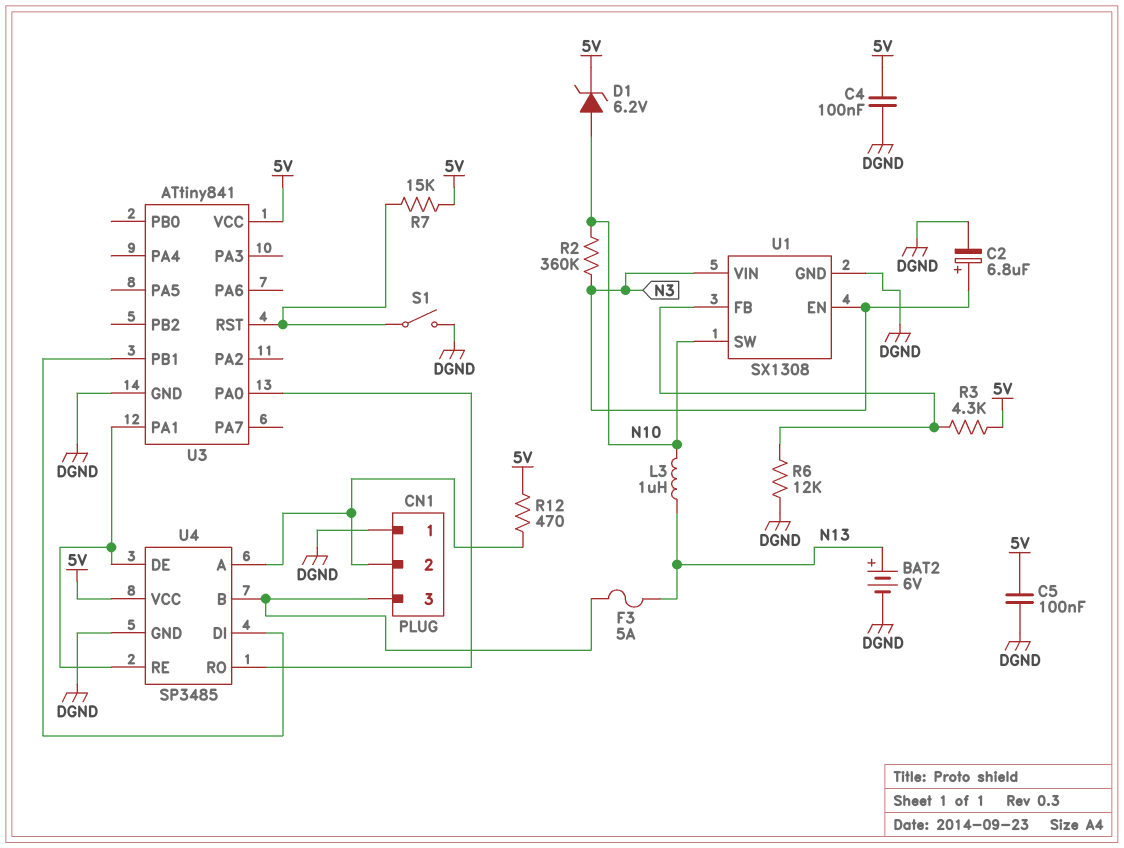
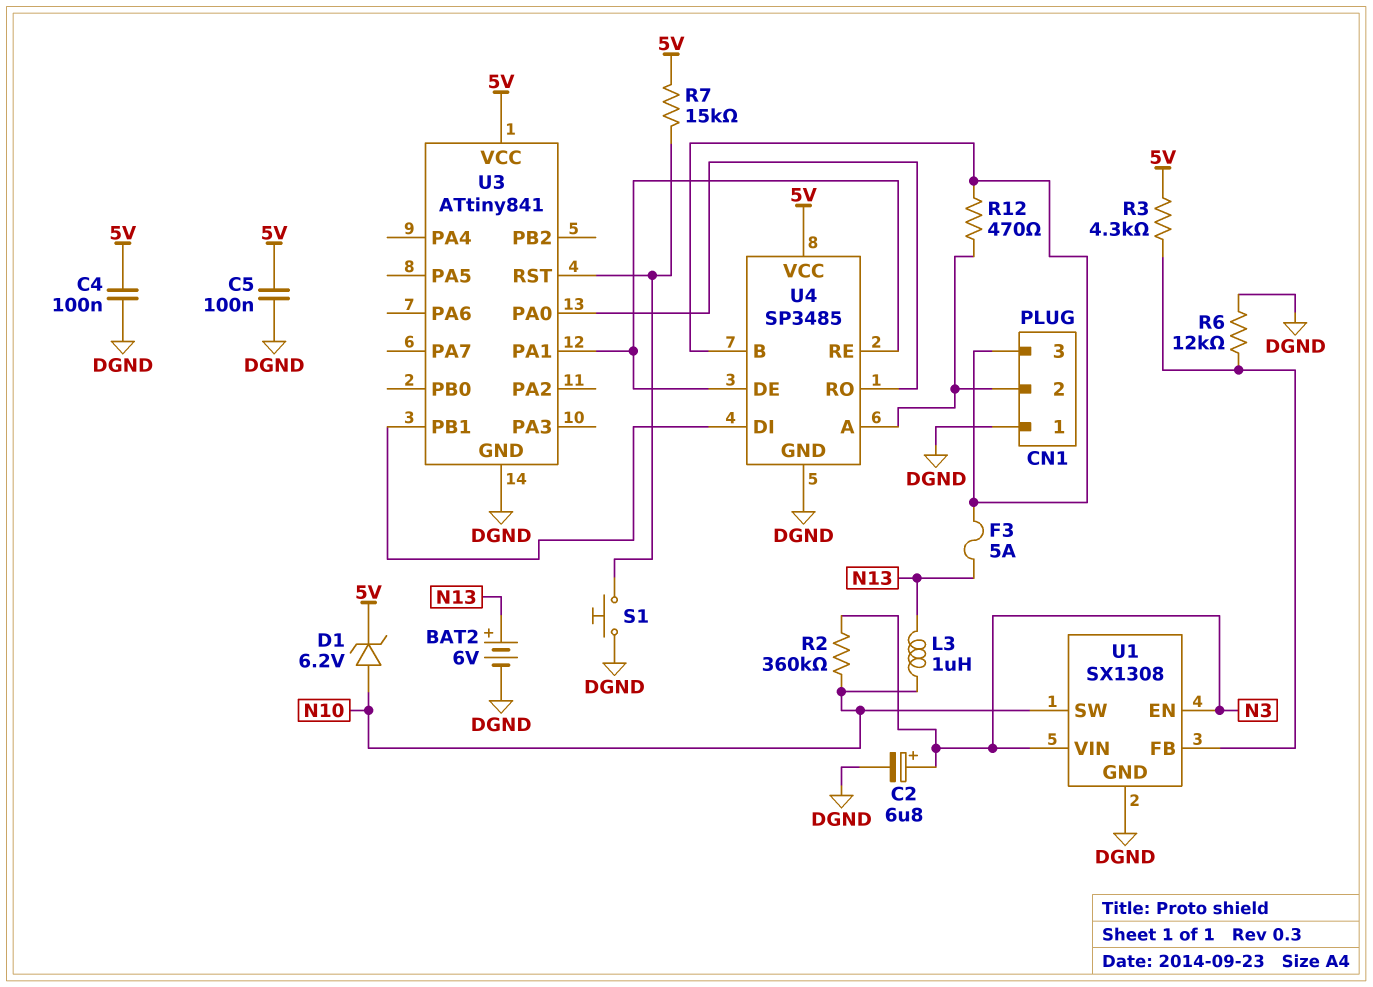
R12: 470 (5V, CN1/2) -> 470 (CN1/2, CN1/3)
S1: switch (DGND, U3/RST) -> button (DGND, U3/RST)

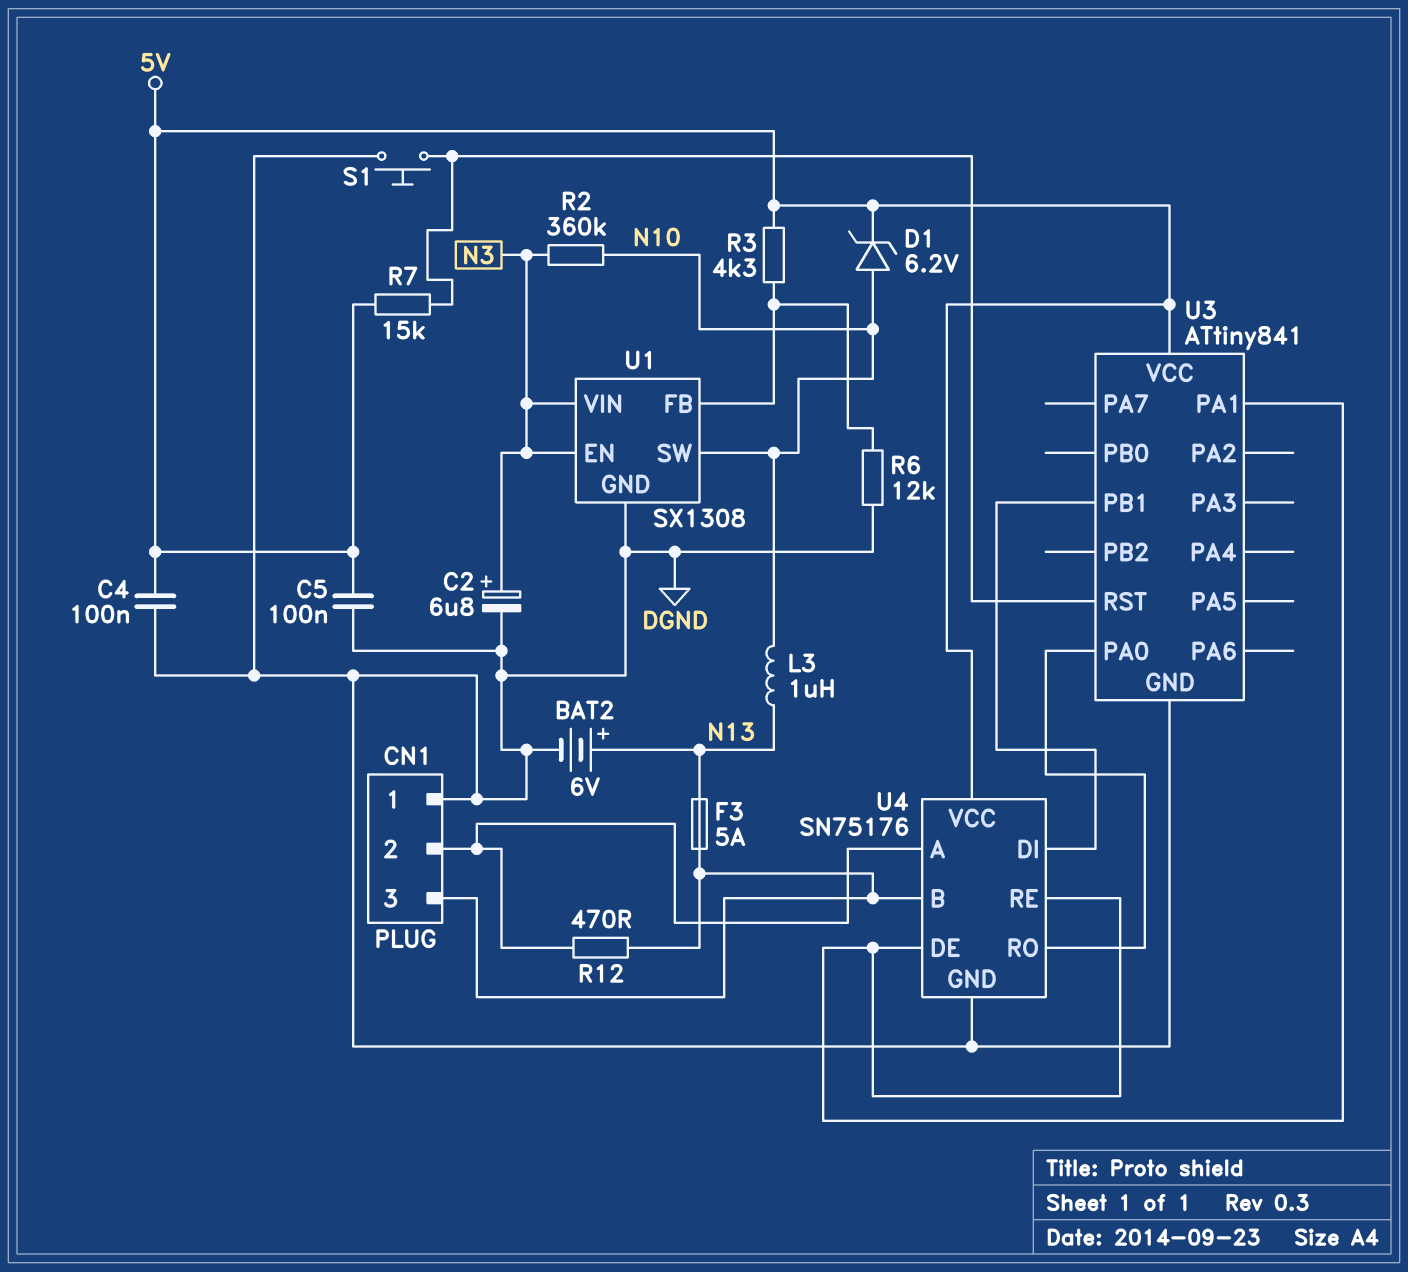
U4: SP3485 -> SN75176

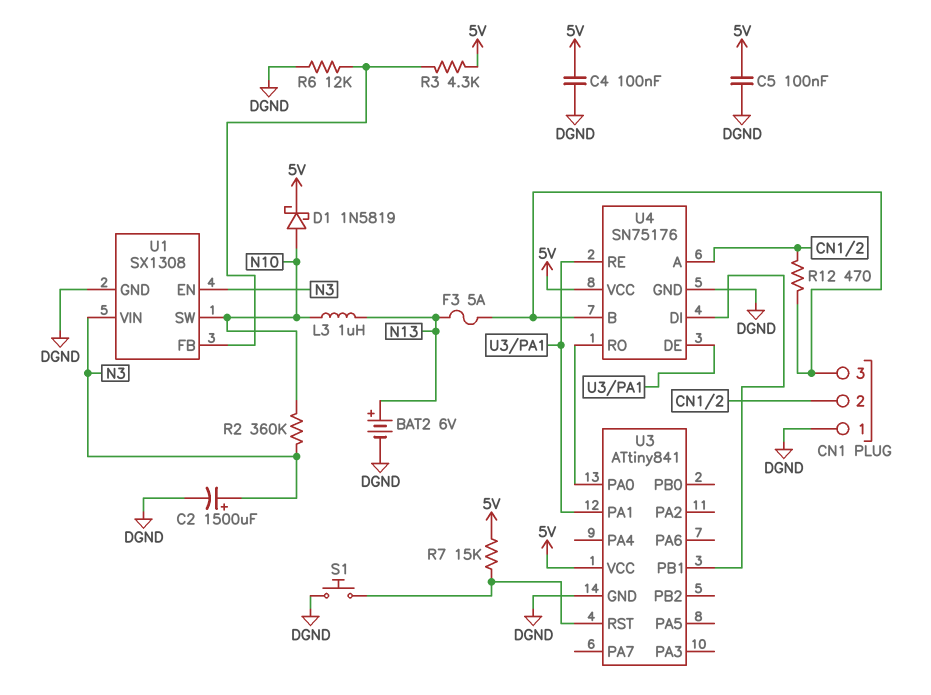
C2: 6.8uF (plus N3, minus DGND) -> 1500uF (plus N3, minus DGND)
D1: zener 6.2V (A N10, K 5V) -> schottky 1N5819 (A N10, K 5V)

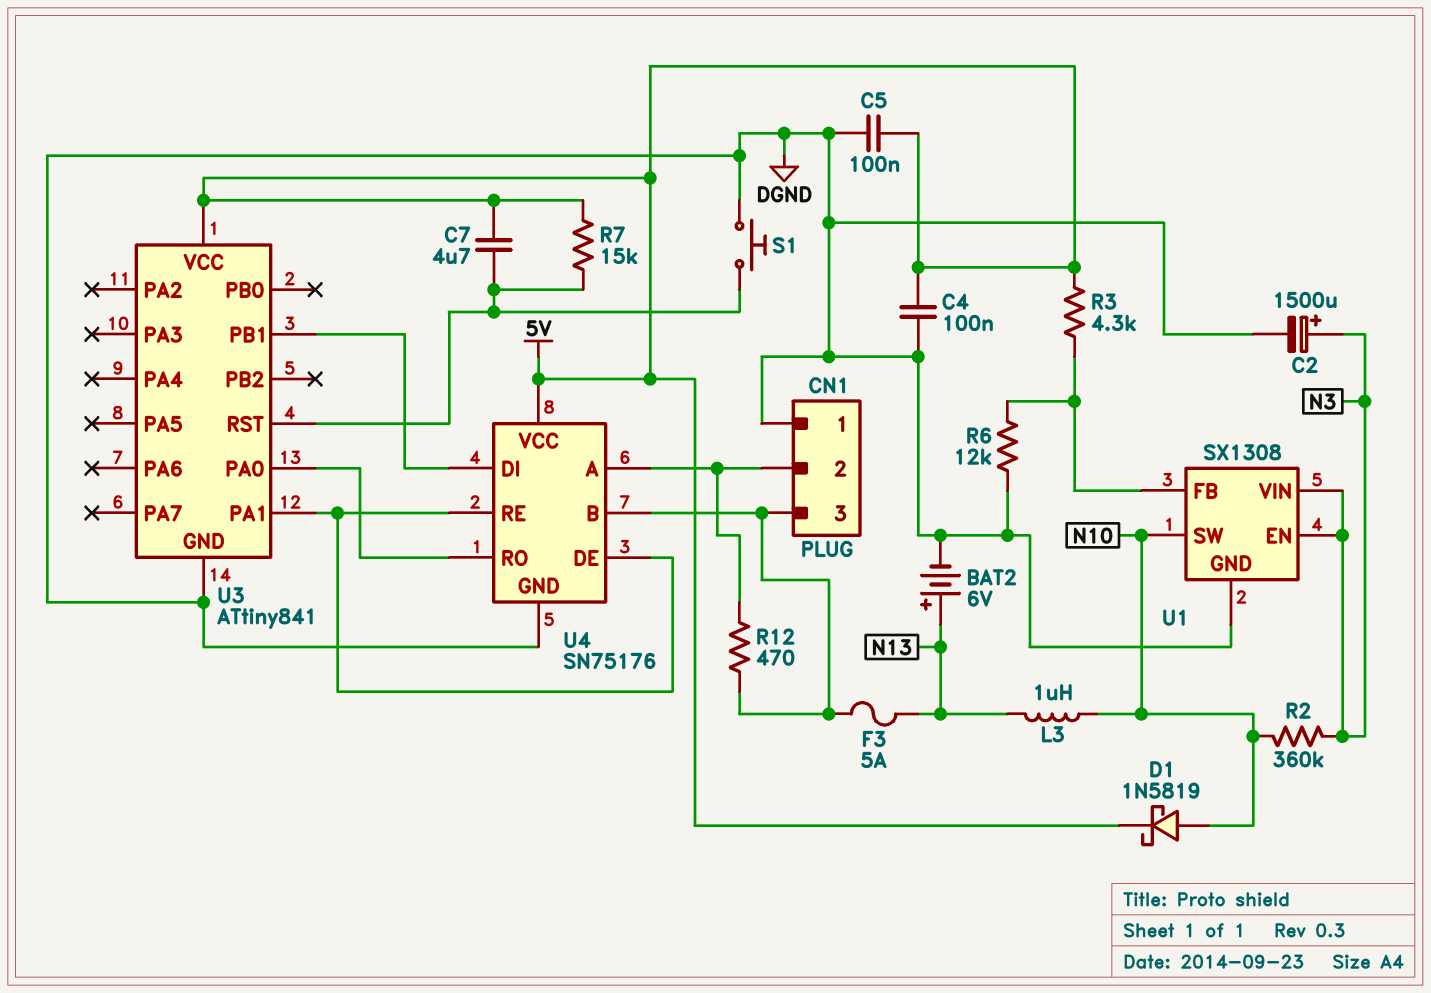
C7: none -> 4.7uF (5V, U3/RST)

